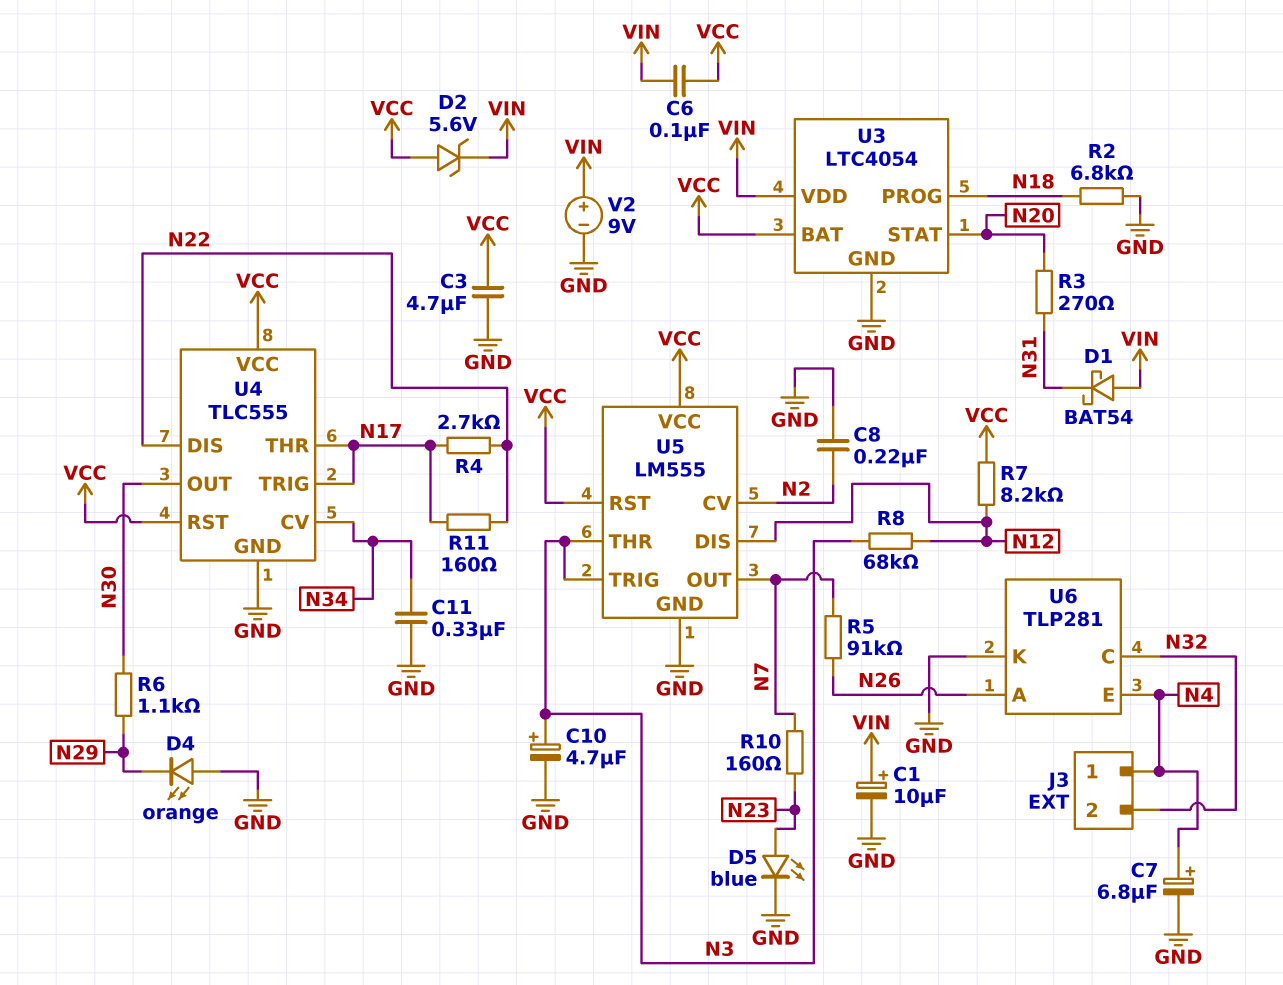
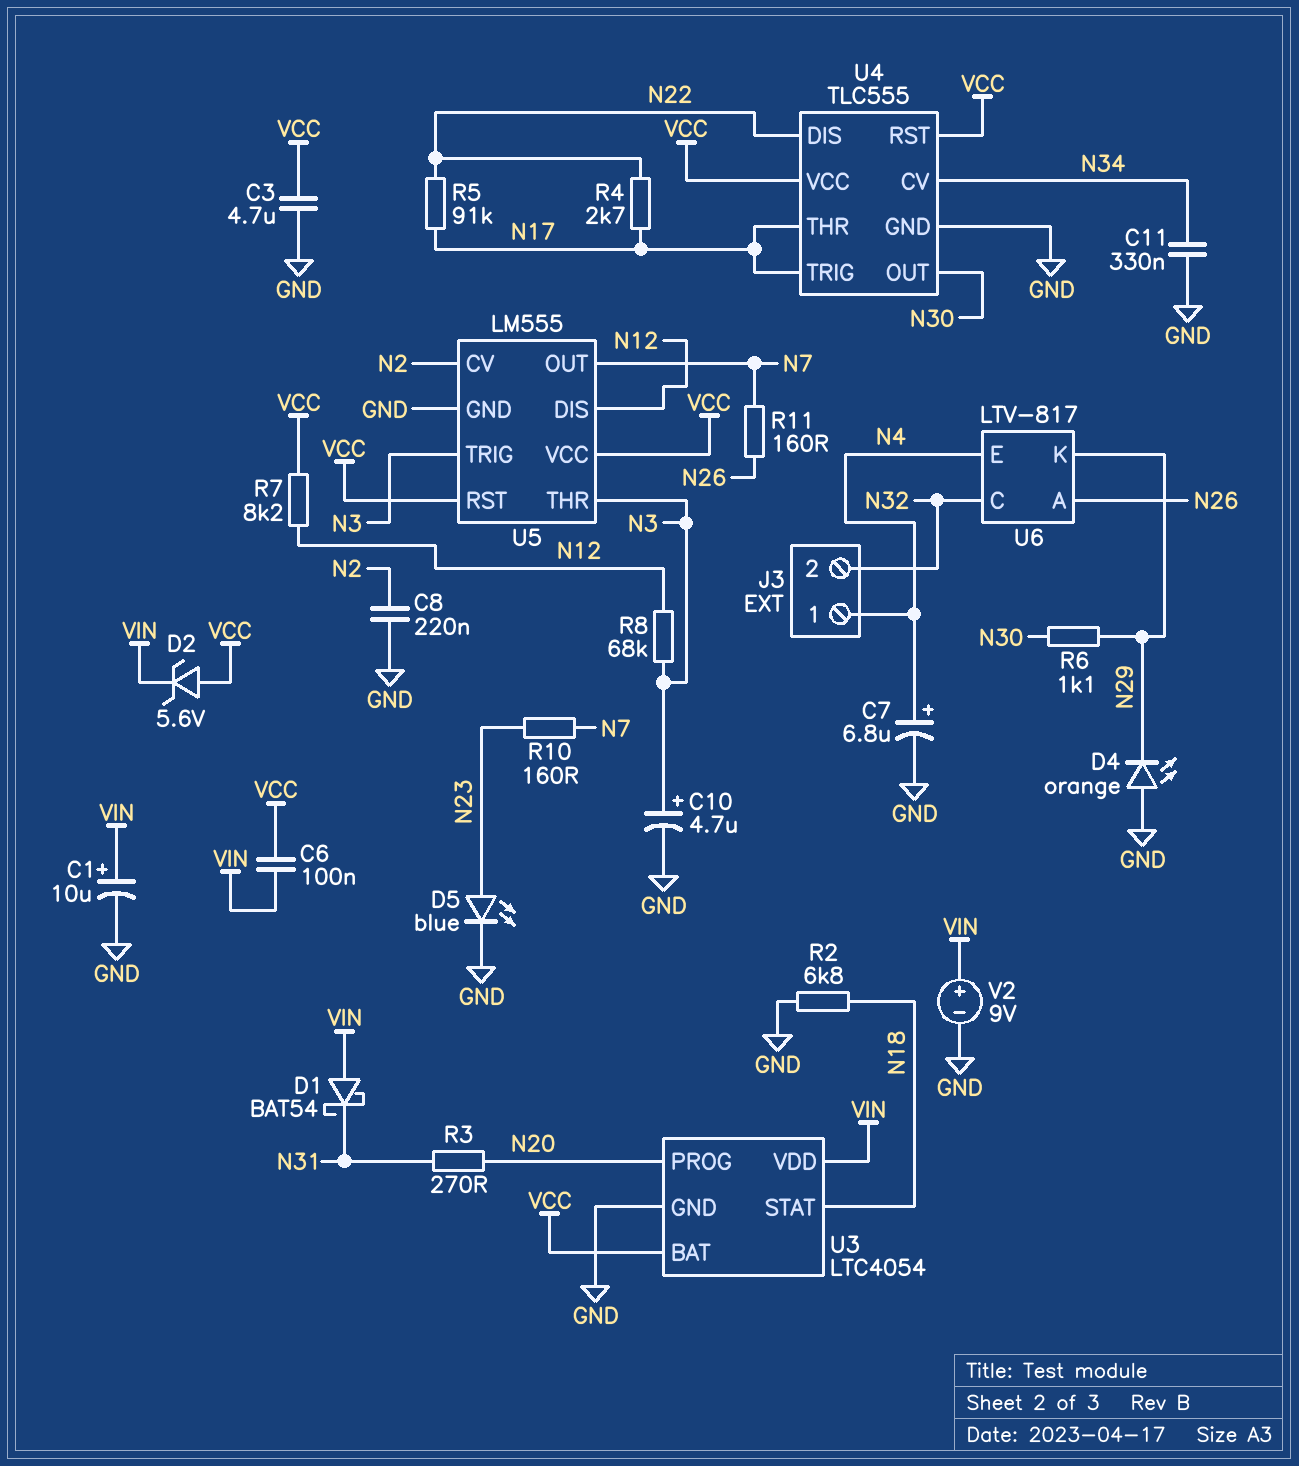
R5: 91k (N7, N26) -> 91k (N17, N22)
R11: 160 (N17, N22) -> 160 (N7, N26)
U3 pin PROG: N18 -> N20
U3 pin STAT: N20 -> N18
U6: TLP281 -> LTV-817
U6 pin K: GND -> N29

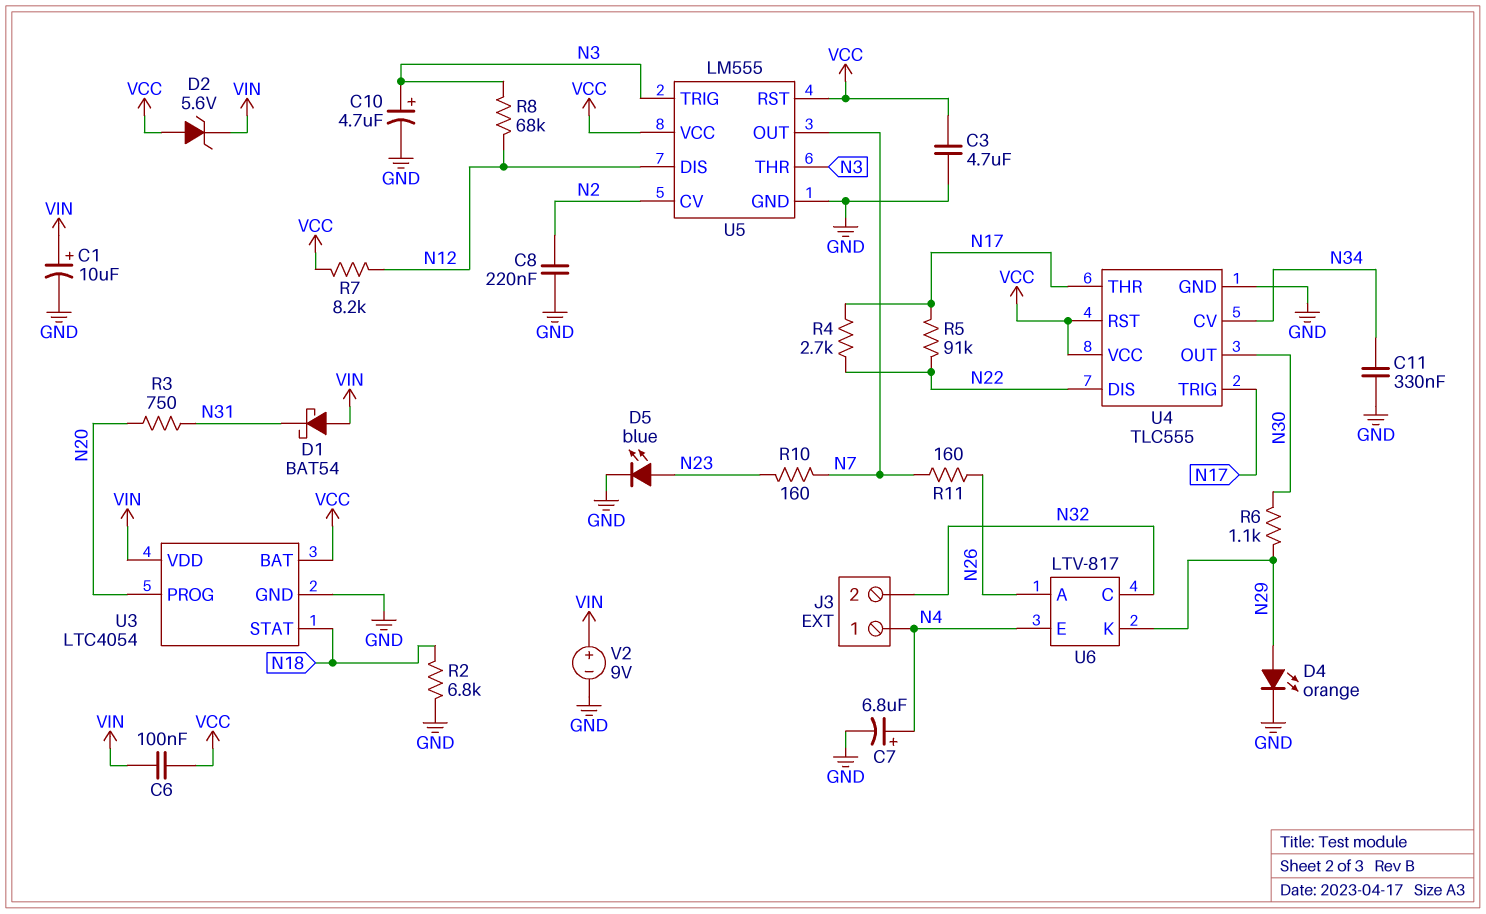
D4: LED orange (A GND, K N29) -> LED orange (A N29, K GND)
R3: 270 (N20, N31) -> 750 (N20, N31)

